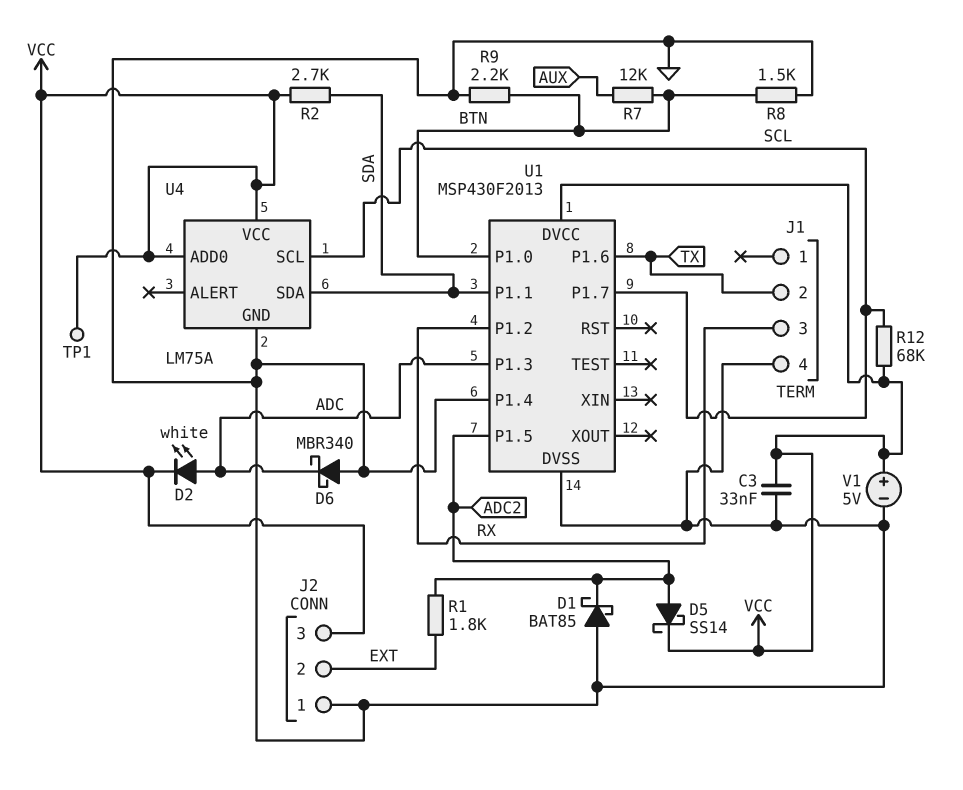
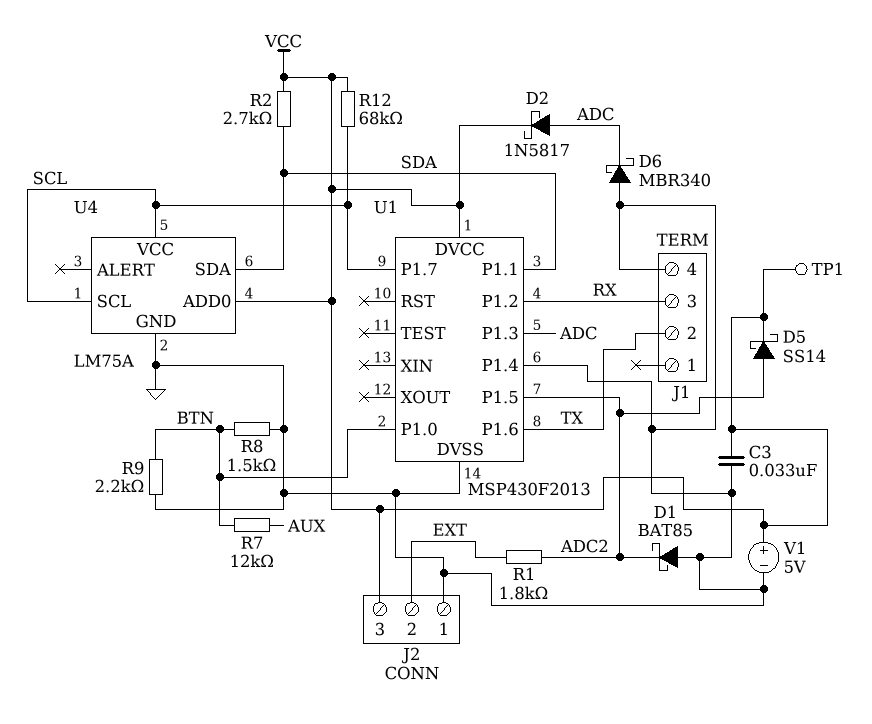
D2: LED white (A ADC, K VCC) -> schottky 1N5817 (A ADC, K VCC)
U4 pin VCC: VCC -> SCL

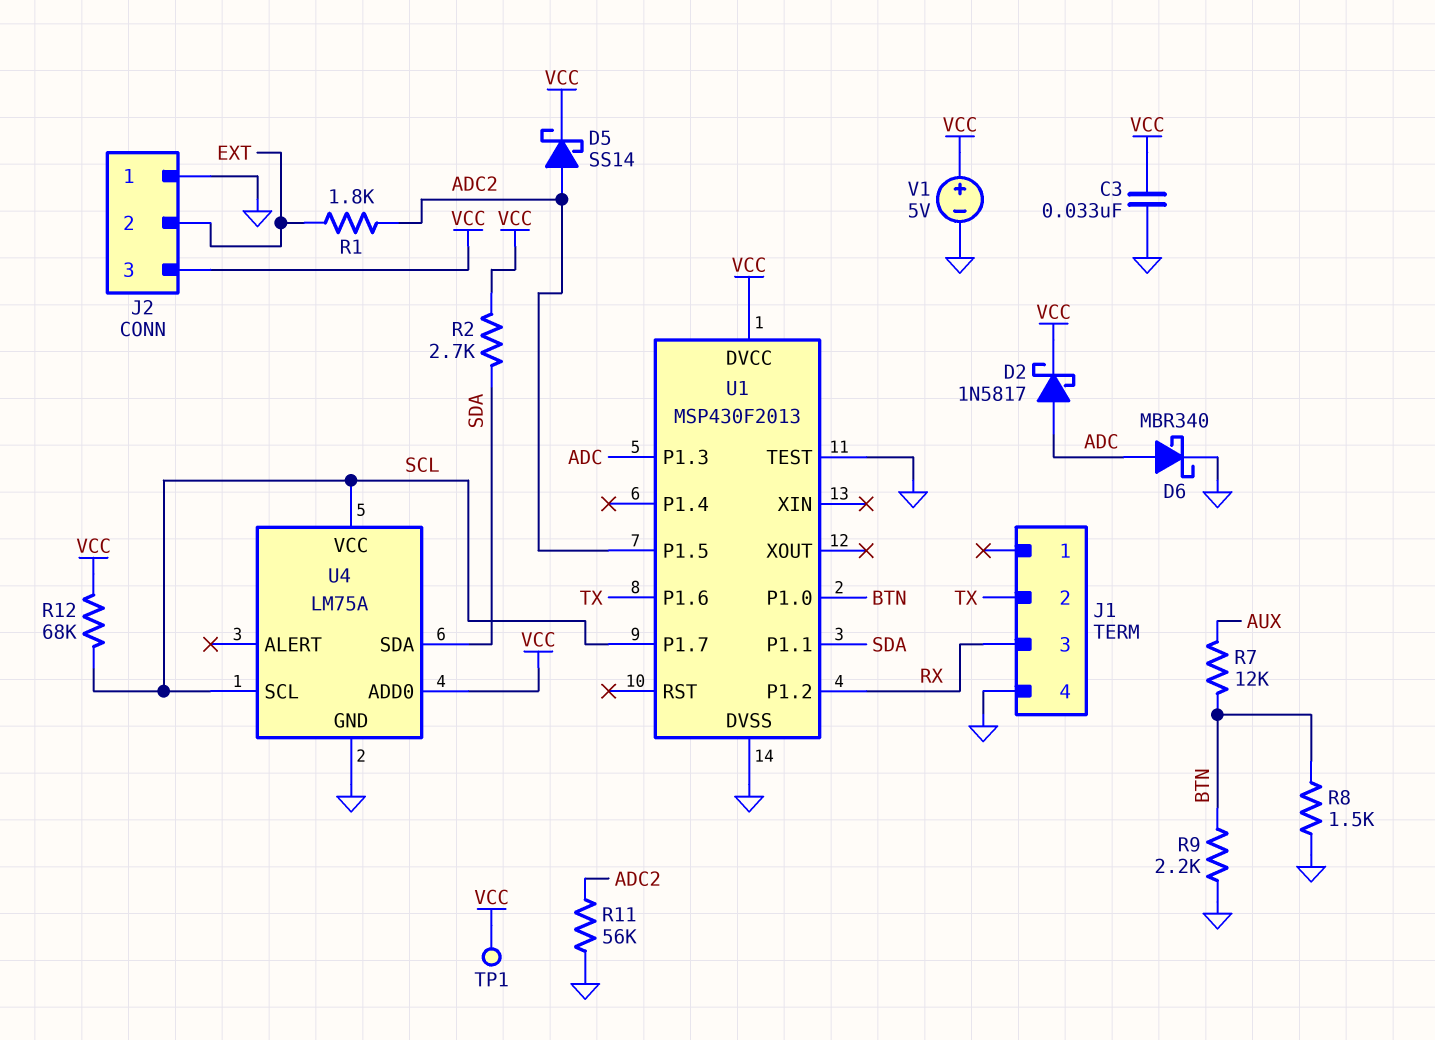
D1: schottky BAT85 (A GND, K ADC2) -> none
D6: schottky MBR340 (A GND, K ADC) -> schottky MBR340 (A ADC, K GND)
R11: none -> 56k (ADC2, GND)
U1 pin P1.4: GND -> none
U1 pin TEST: none -> GND

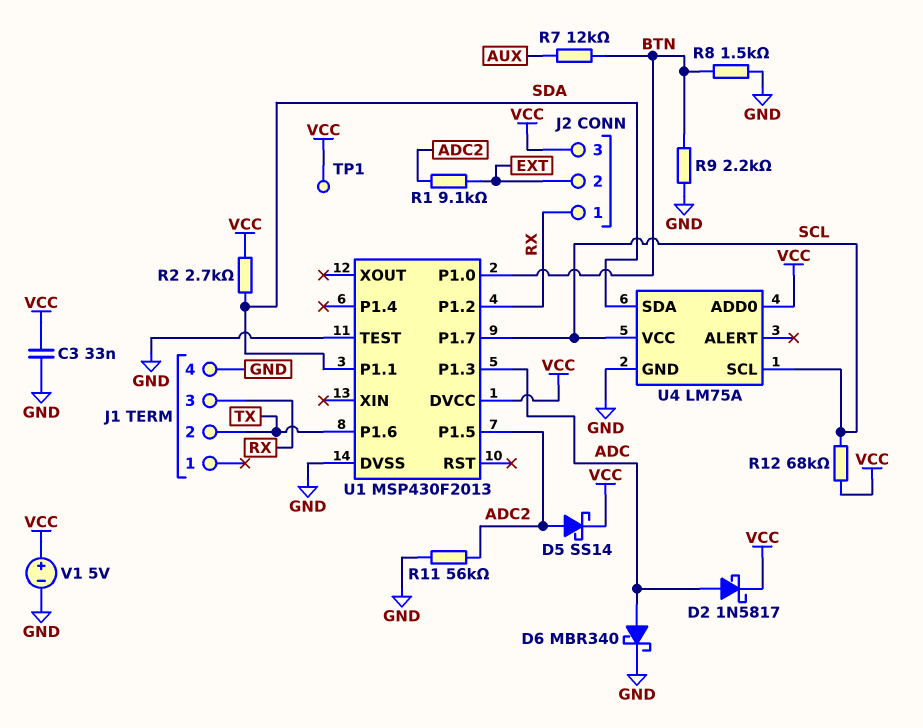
J2 pin 1: GND -> RX
R1: 1.8k (ADC2, EXT) -> 9.1k (ADC2, EXT)

